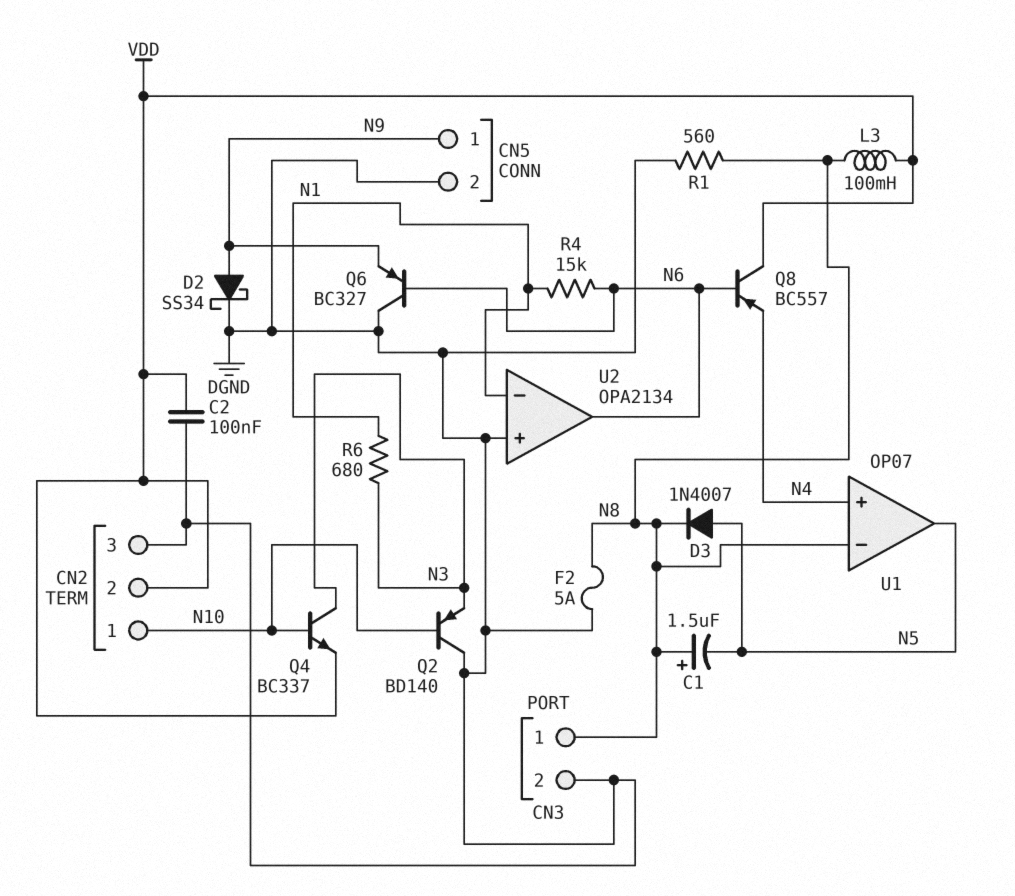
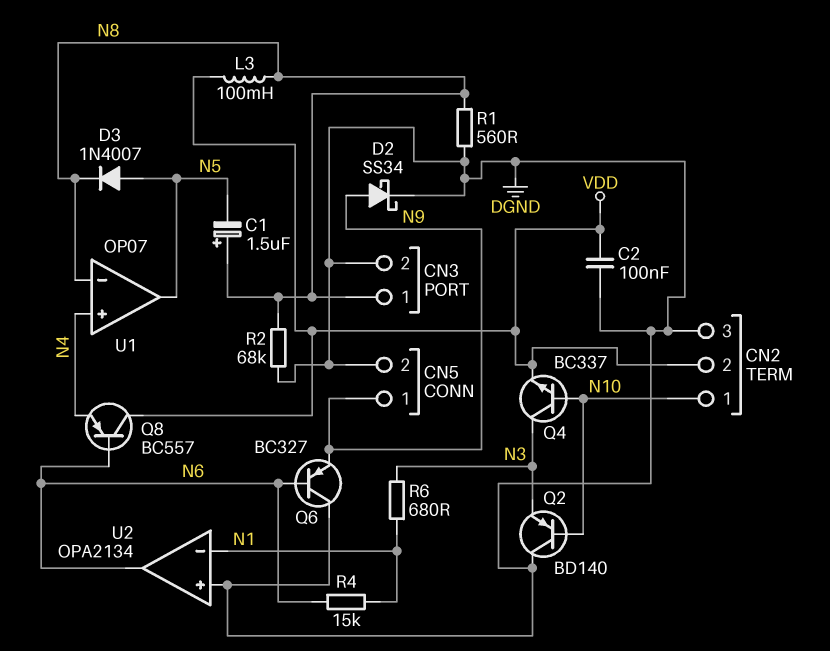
F2: 5A (DGND, N8) -> none
R2: none -> 68k (DGND, N8)

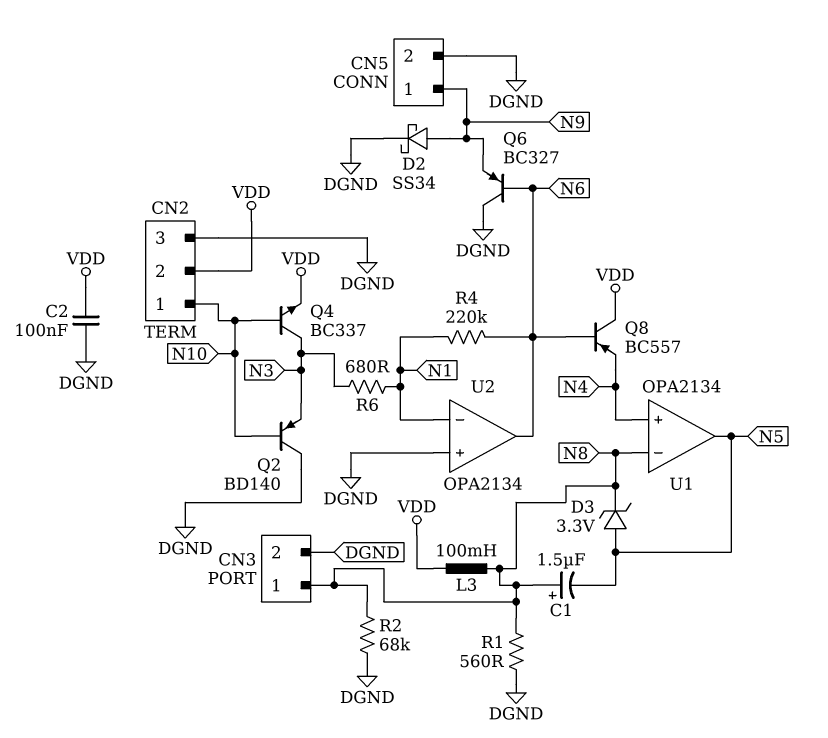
D3: diode 1N4007 (A N5, K N8) -> zener 3.3V (A N5, K N8)
R4: 15k (N1, N6) -> 220k (N1, N6)
U1: OP07 -> OPA2134

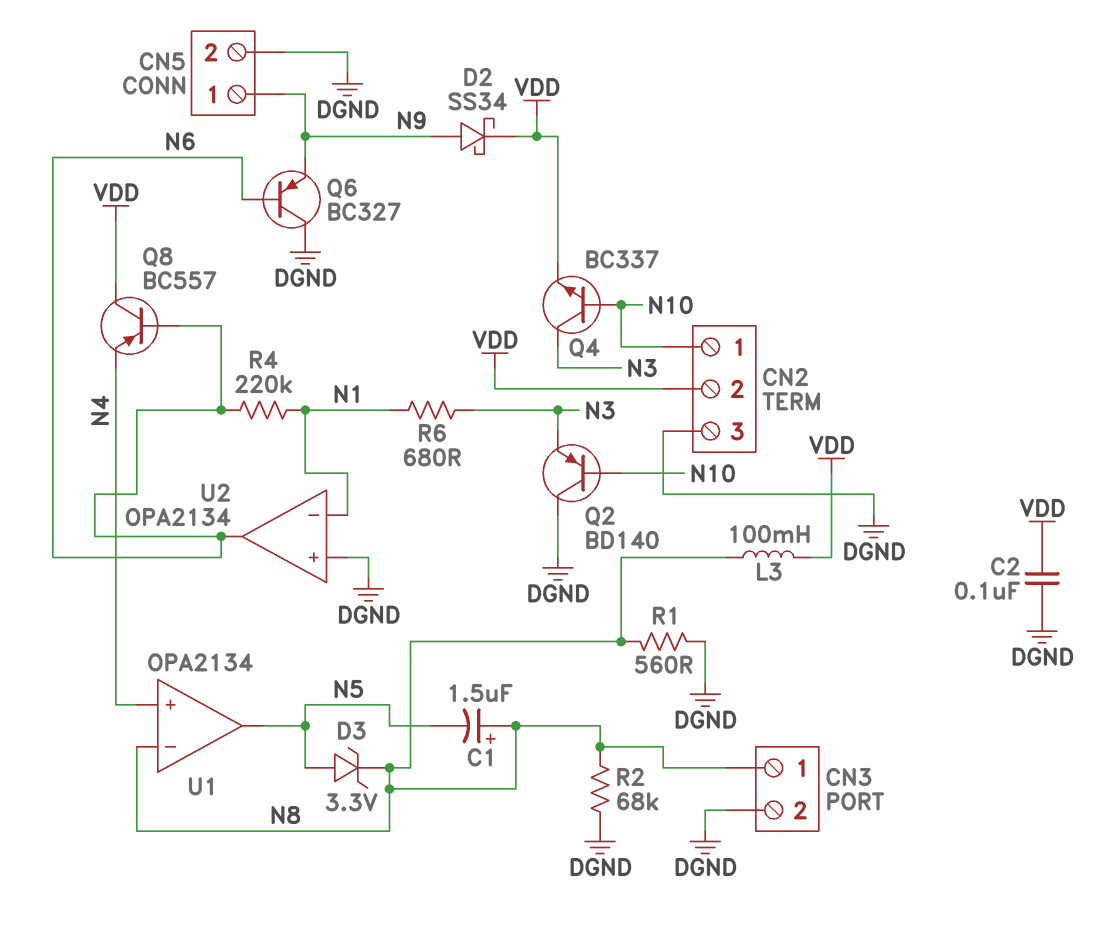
D2: schottky SS34 (A N9, K DGND) -> schottky SS34 (A N9, K VDD)

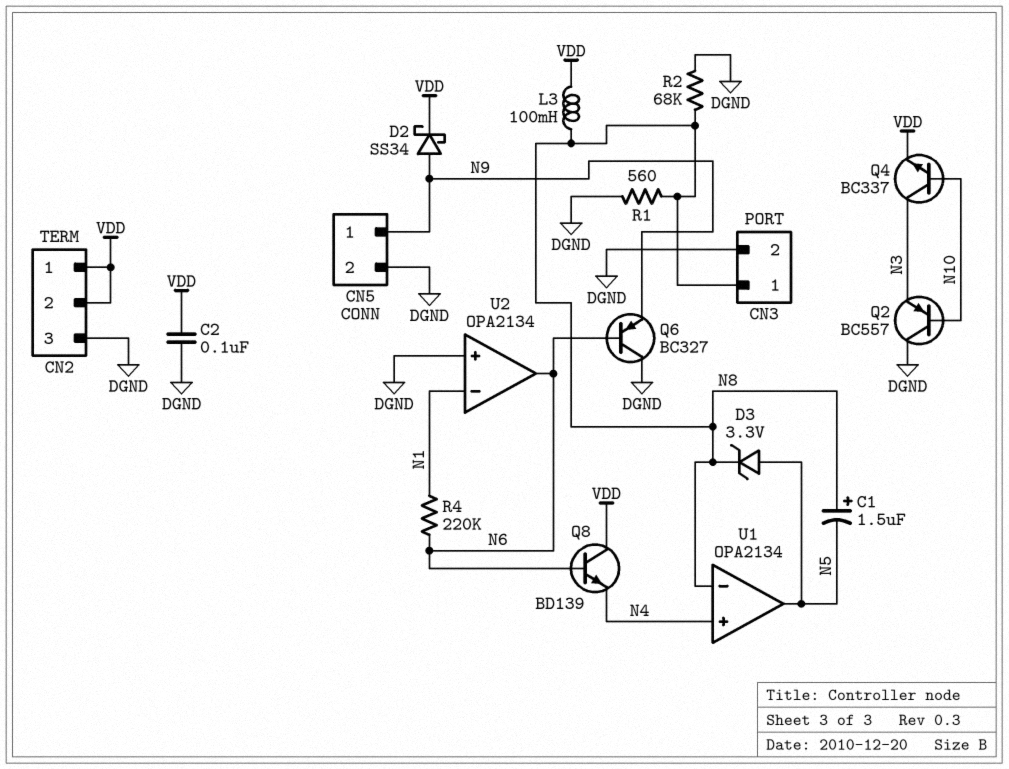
CN2 pin 1: N10 -> VDD
Q2: PNP BD140 (B N10, C DGND, E N3) -> PNP BC557 (B N10, C DGND, E N3)
Q8: PNP BC557 (B N6, C VDD, E N4) -> NPN BD139 (B N6, C VDD, E N4)
R6: 680 (N1, N3) -> none

